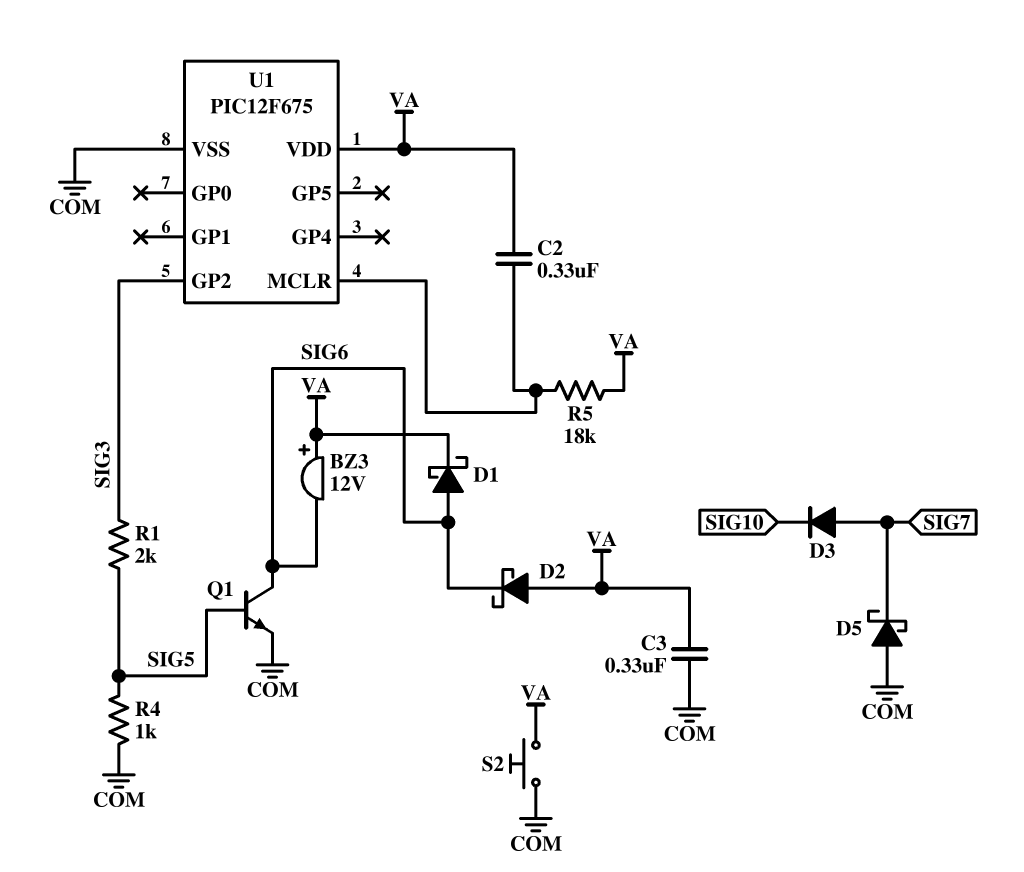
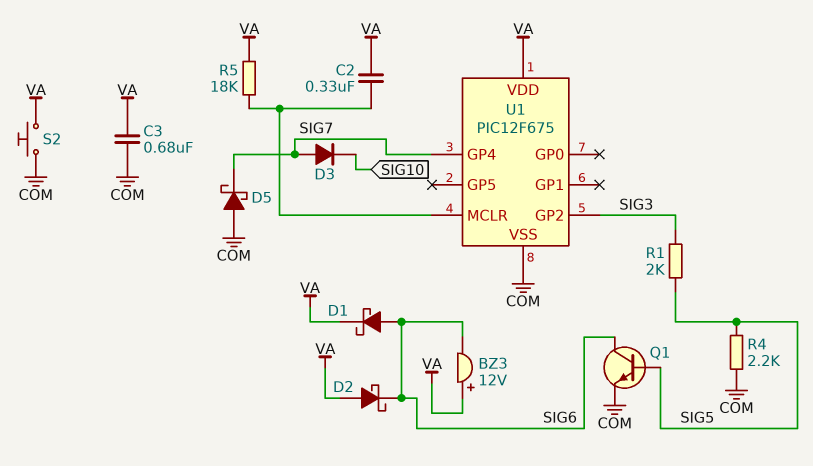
C3: 330nF (COM, VA) -> 680nF (COM, VA)
R4: 1k (COM, SIG5) -> 2.2k (COM, SIG5)
U1 pin GP4: none -> SIG7

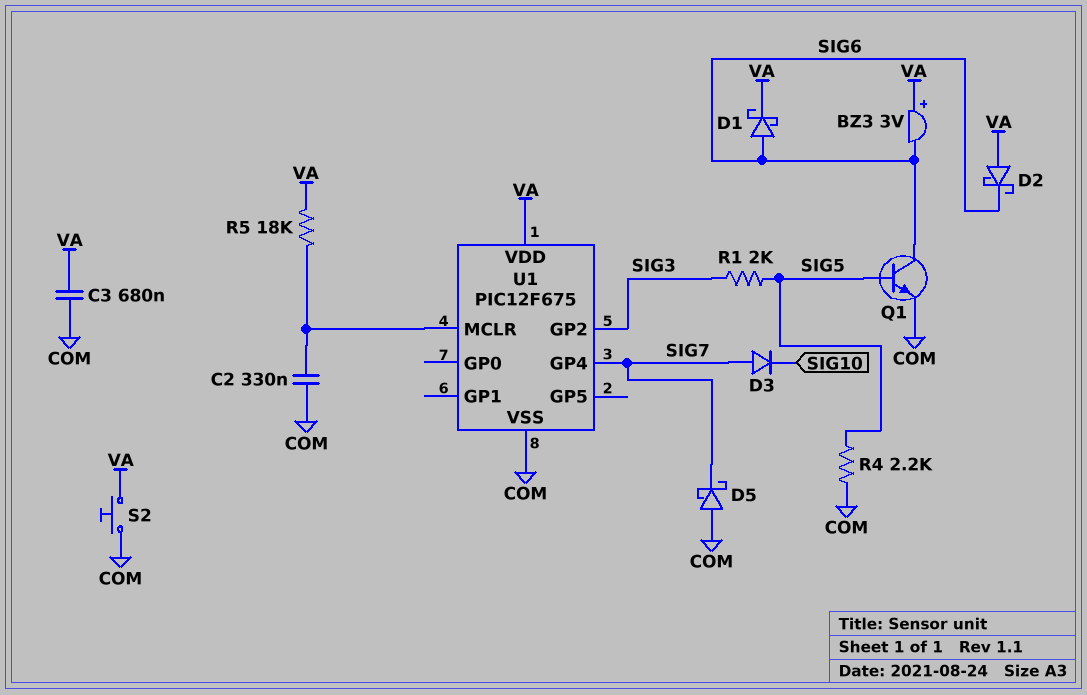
BZ3: buzzer 12V (plus VA, minus SIG6) -> buzzer 3V (plus VA, minus SIG6)
C2: 330nF (U1/MCLR, VA) -> 330nF (COM, U1/MCLR)

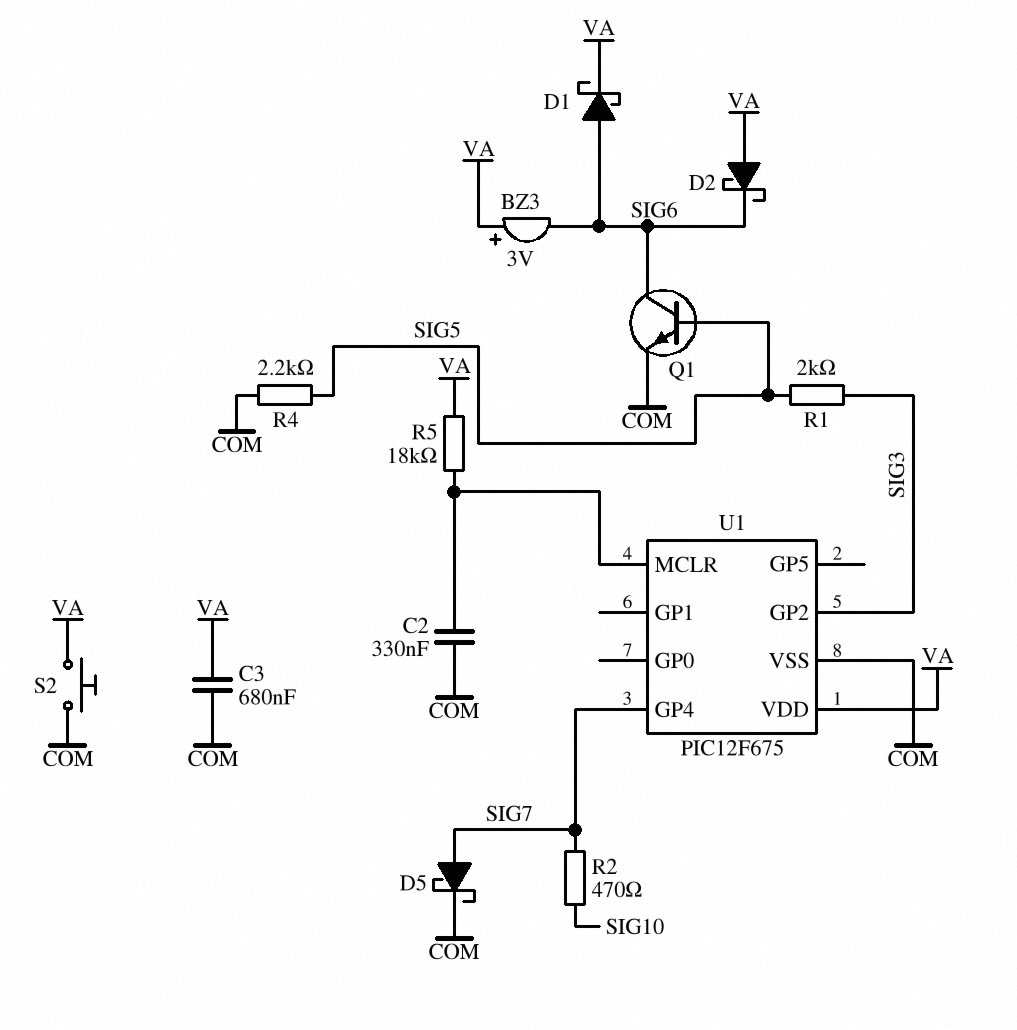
D3: diode (A SIG7, K SIG10) -> none
D5: schottky (A COM, K SIG7) -> schottky (A SIG7, K COM)
R2: none -> 470 (SIG7, SIG10)

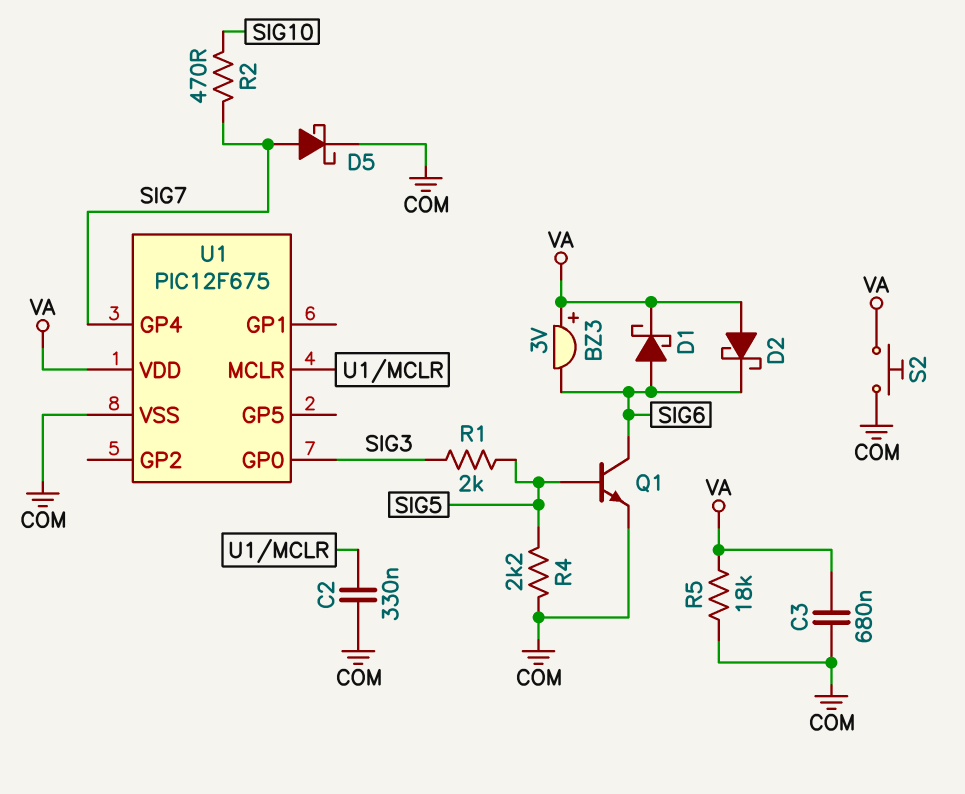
R5: 18k (U1/MCLR, VA) -> 18k (COM, VA)
U1 pin GP0: none -> SIG3
U1 pin GP2: SIG3 -> none

